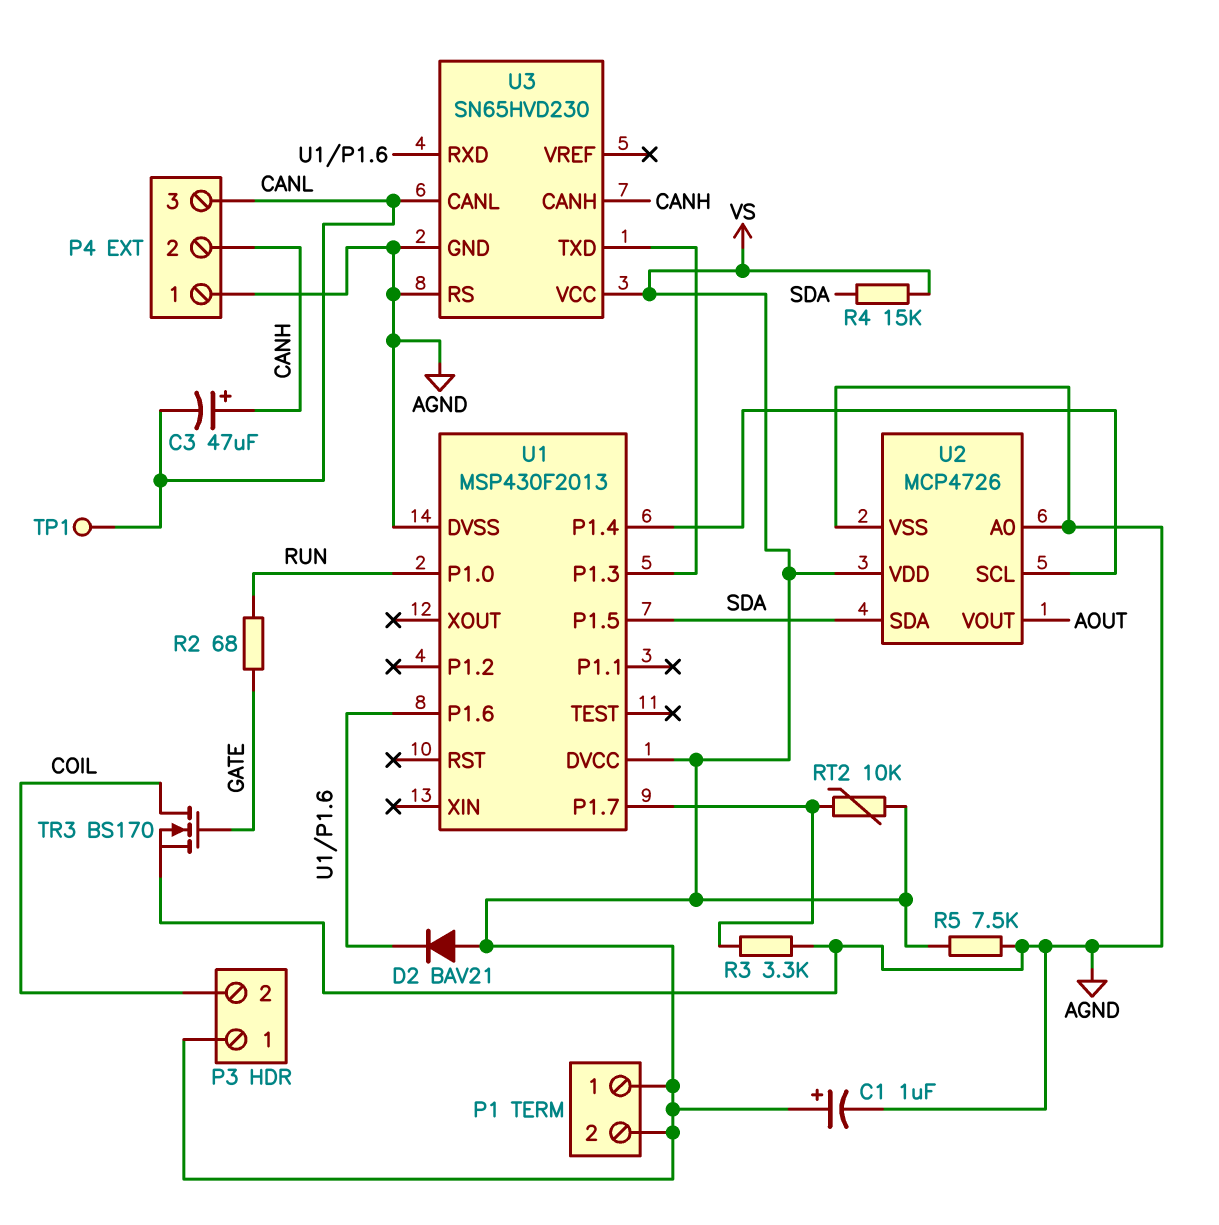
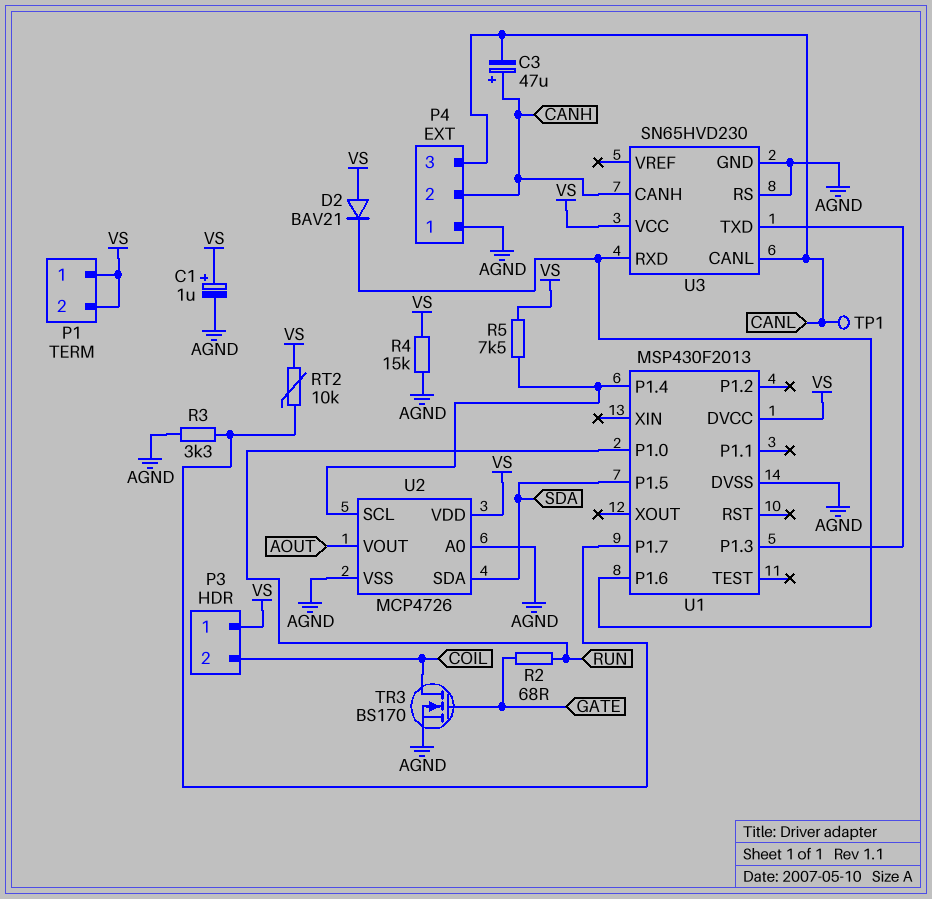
R4: 15k (SDA, VS) -> 15k (AGND, VS)
R5: 7.5k (AGND, VS) -> 7.5k (U1/P1.4, VS)

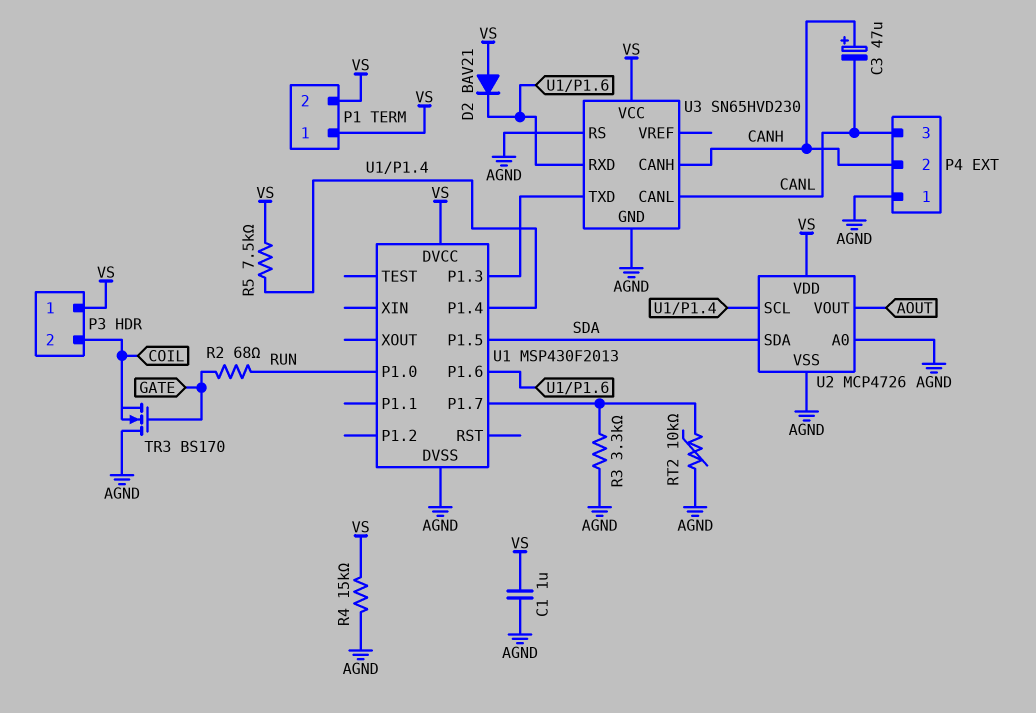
C1: 1uF (plus VS, minus AGND) -> 1uF (AGND, VS)
RT2: 10k (U1/P1.7, VS) -> 10k (AGND, U1/P1.7)
TP1: test point (CANL) -> none
TR3: NMOS BS170 (G GATE, D COIL, S AGND) -> NMOS BS170 (G GATE, D AGND, S COIL)

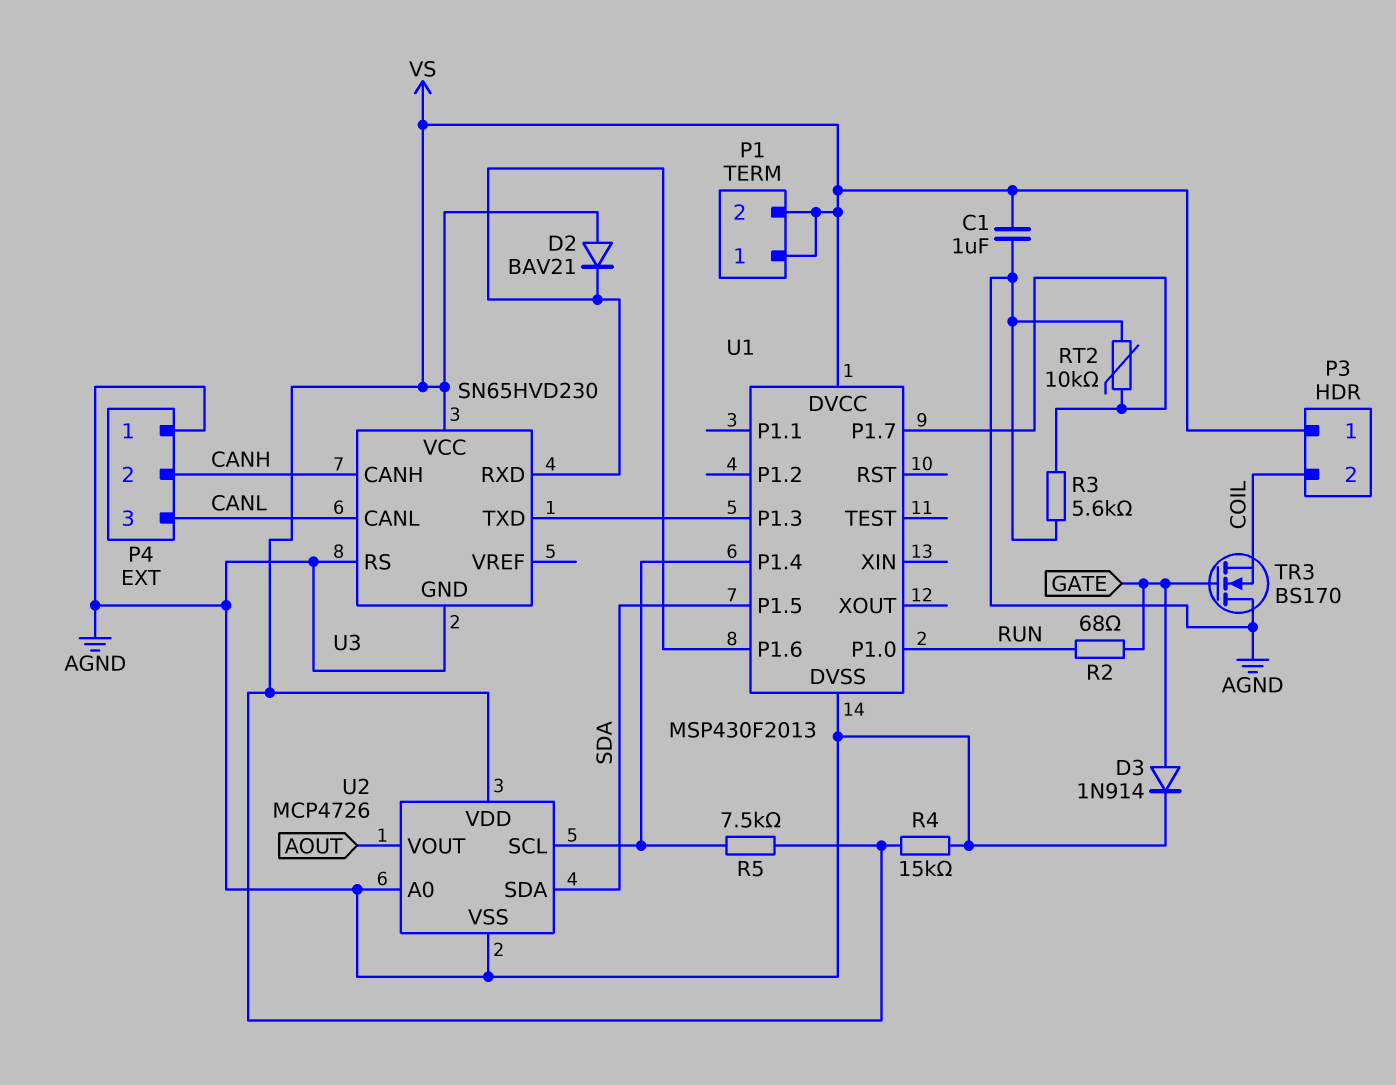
C3: 47uF (plus CANH, minus CANL) -> none
D3: none -> diode 1N914 (A GATE, K AGND)
R3: 3.3k (AGND, U1/P1.7) -> 5.6k (AGND, U1/P1.7)

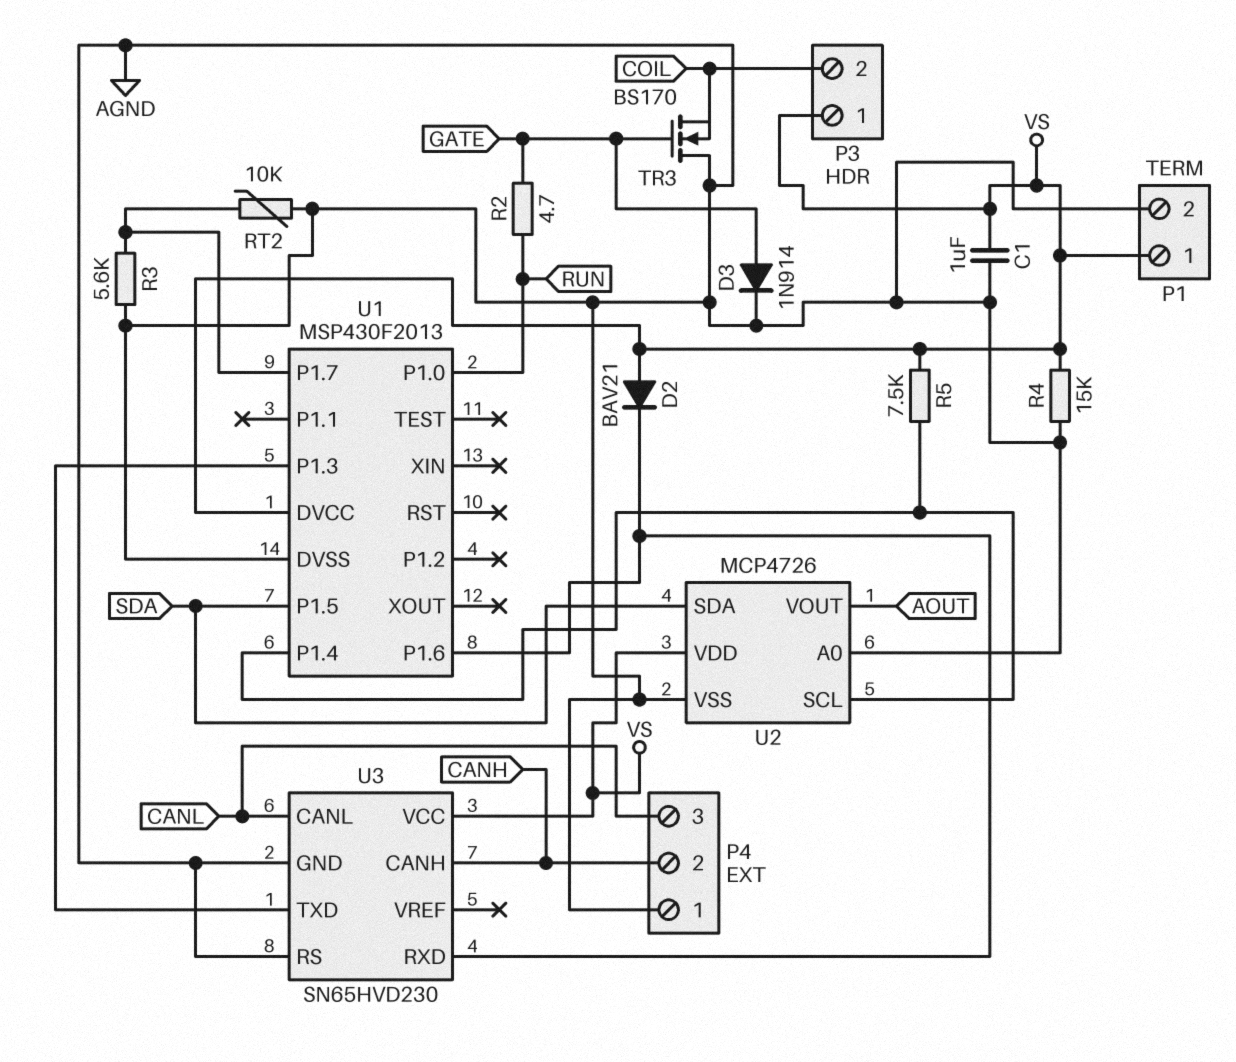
P1 pin 2: VS -> AGND
R2: 68 (GATE, RUN) -> 4.7 (GATE, RUN)

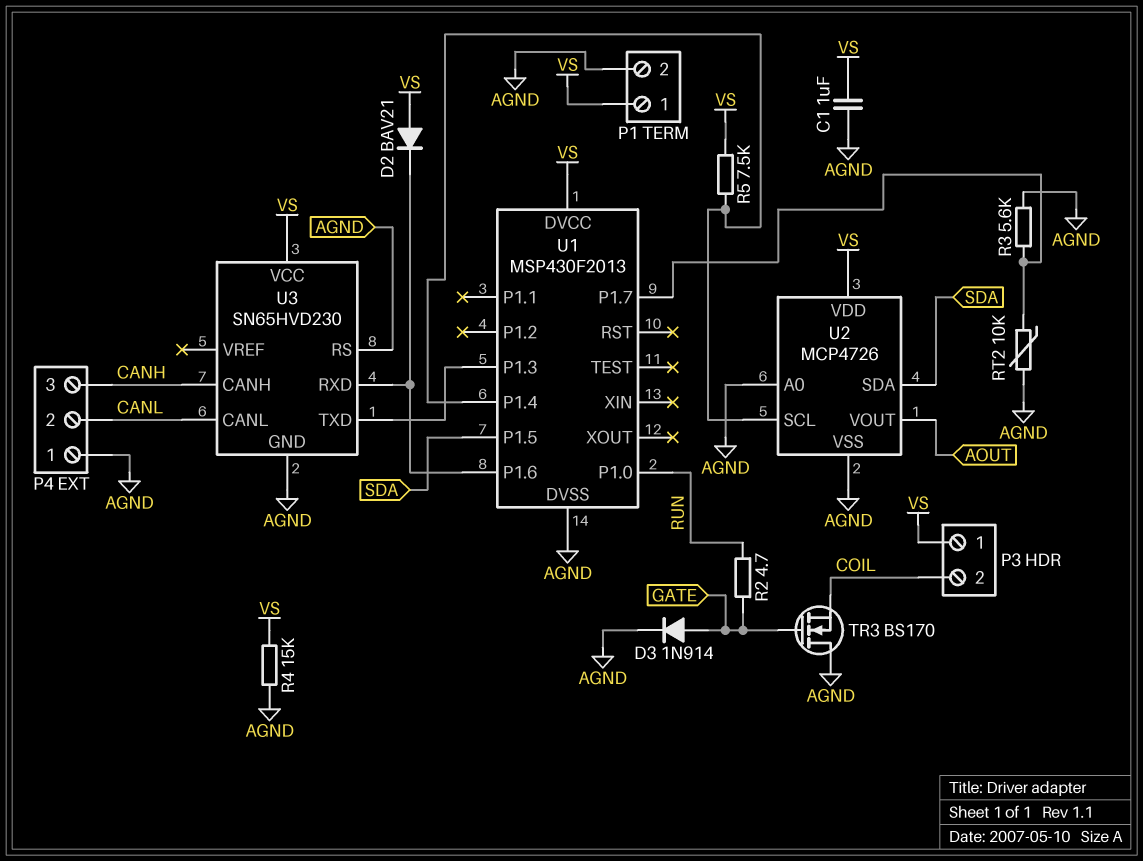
P4 pin 2: CANH -> CANL
P4 pin 3: CANL -> CANH

